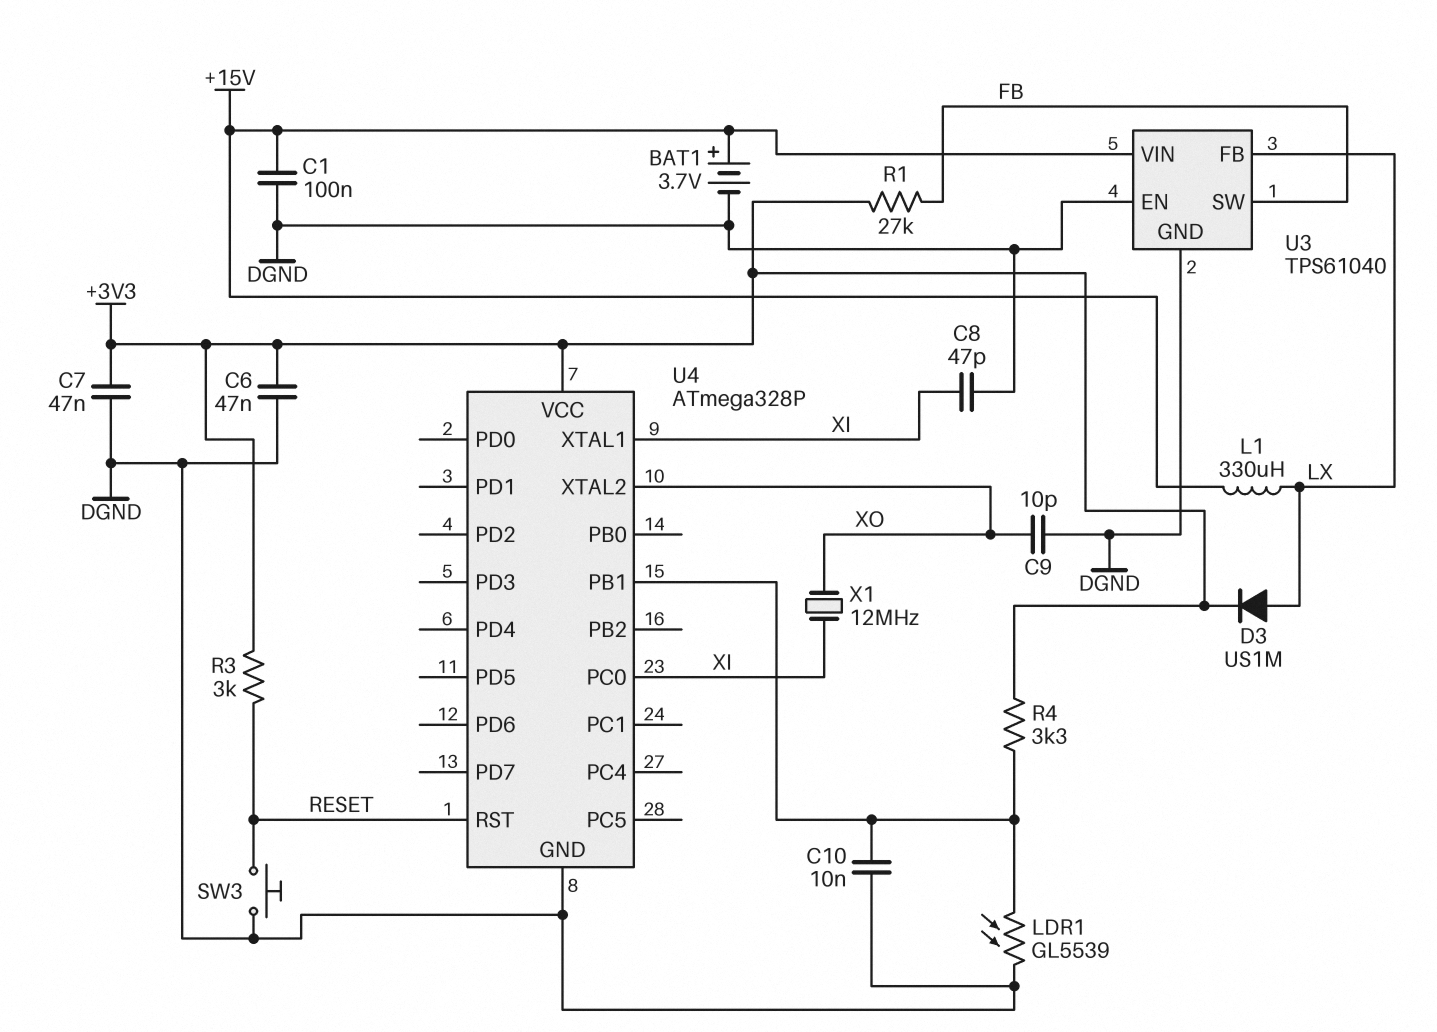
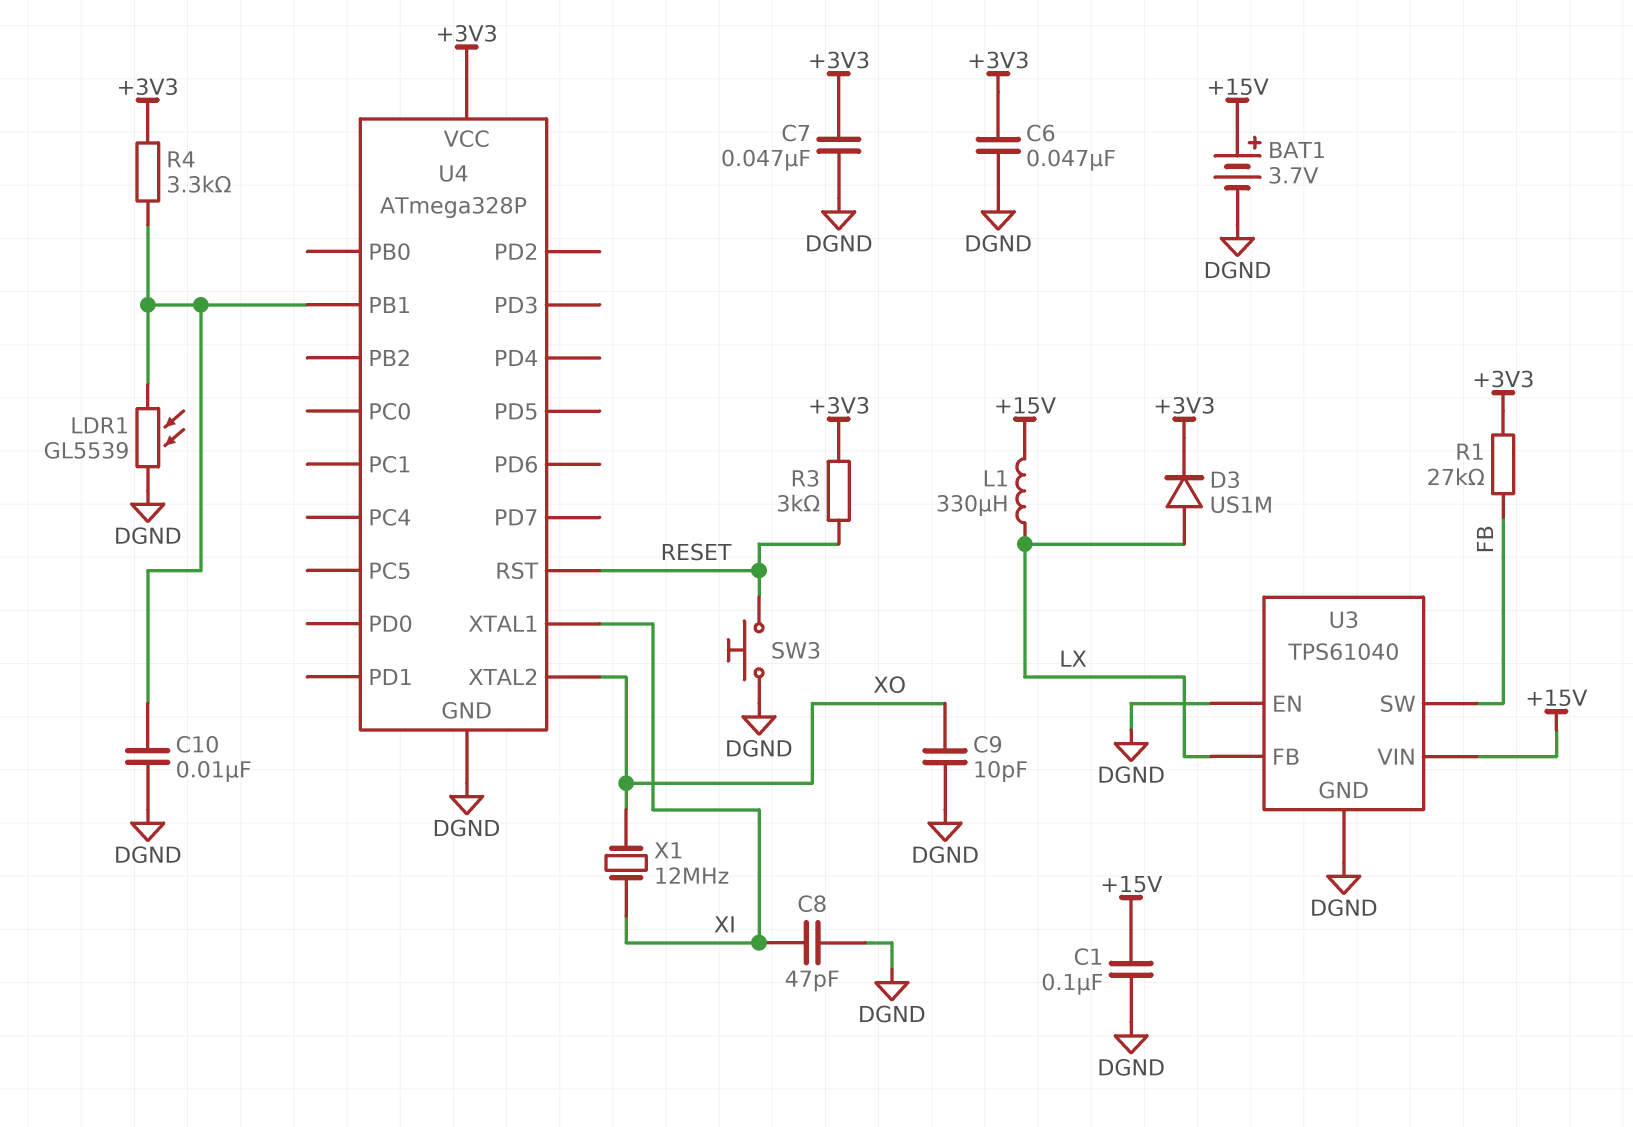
U4 pin PC0: XI -> none

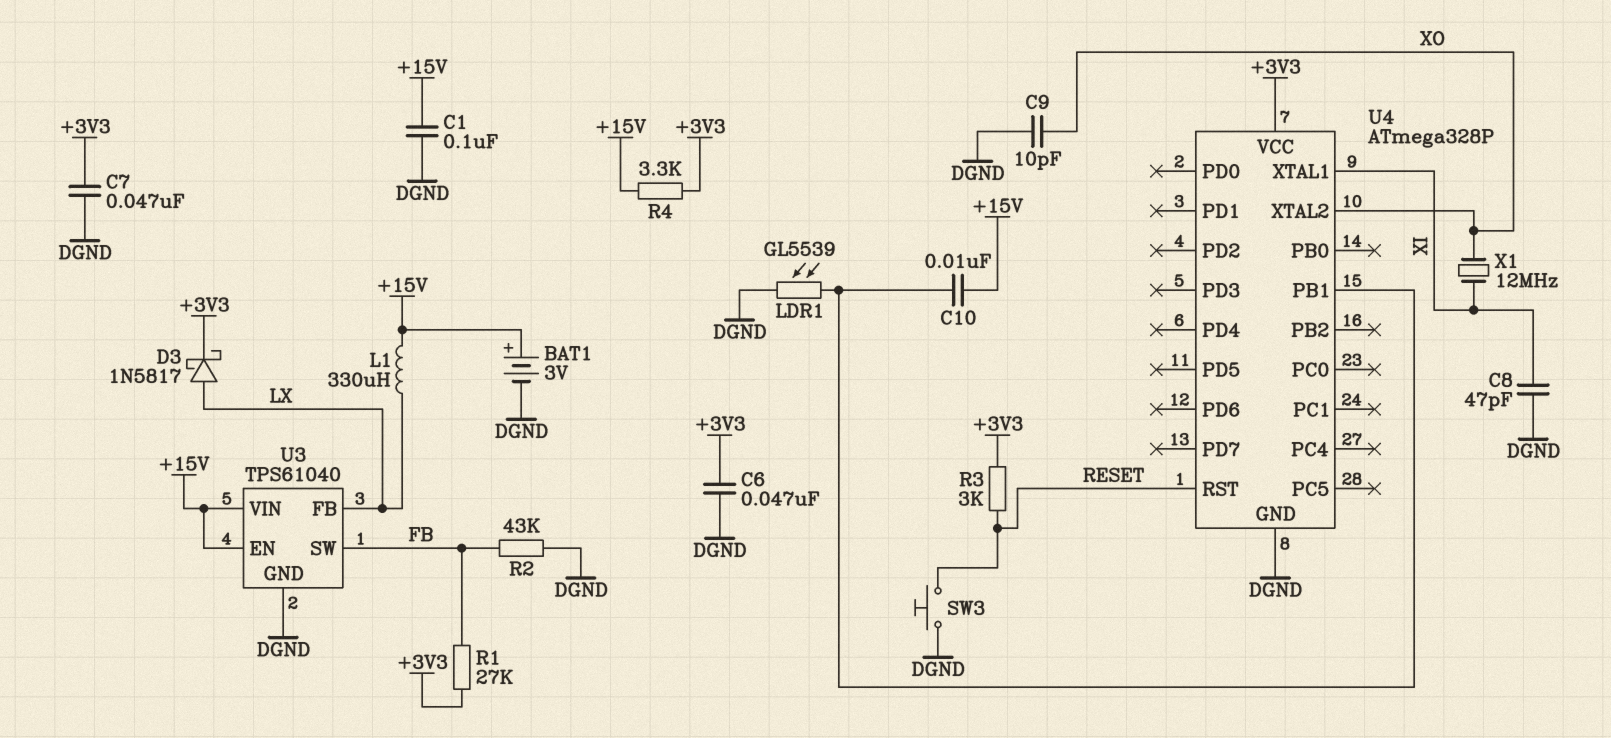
BAT1: 3.7V (plus +15V, minus DGND) -> 3V (plus +15V, minus DGND)
C10: 10nF (DGND, U4/PB1) -> 10nF (+15V, U4/PB1)
D3: diode US1M (A LX, K +3V3) -> schottky 1N5817 (A LX, K +3V3)
R2: none -> 43k (DGND, FB)
R4: 3.3k (+3V3, U4/PB1) -> 3.3k (+3V3, +15V)
U3 pin EN: DGND -> +15V

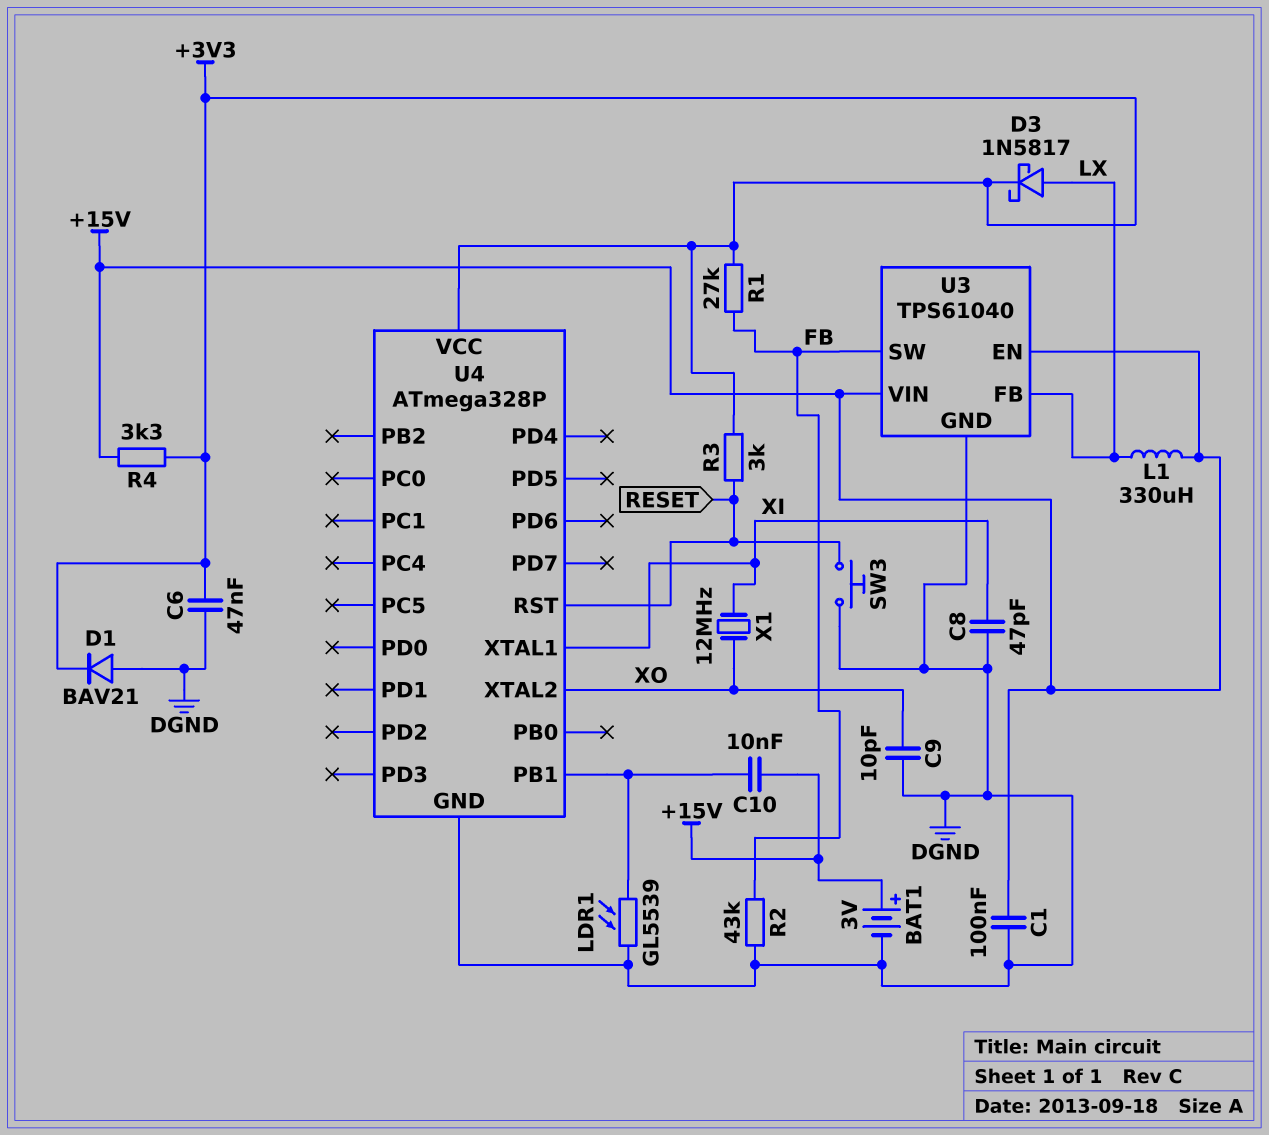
C7: 47nF (+3V3, DGND) -> none
D1: none -> diode BAV21 (A DGND, K +3V3)

